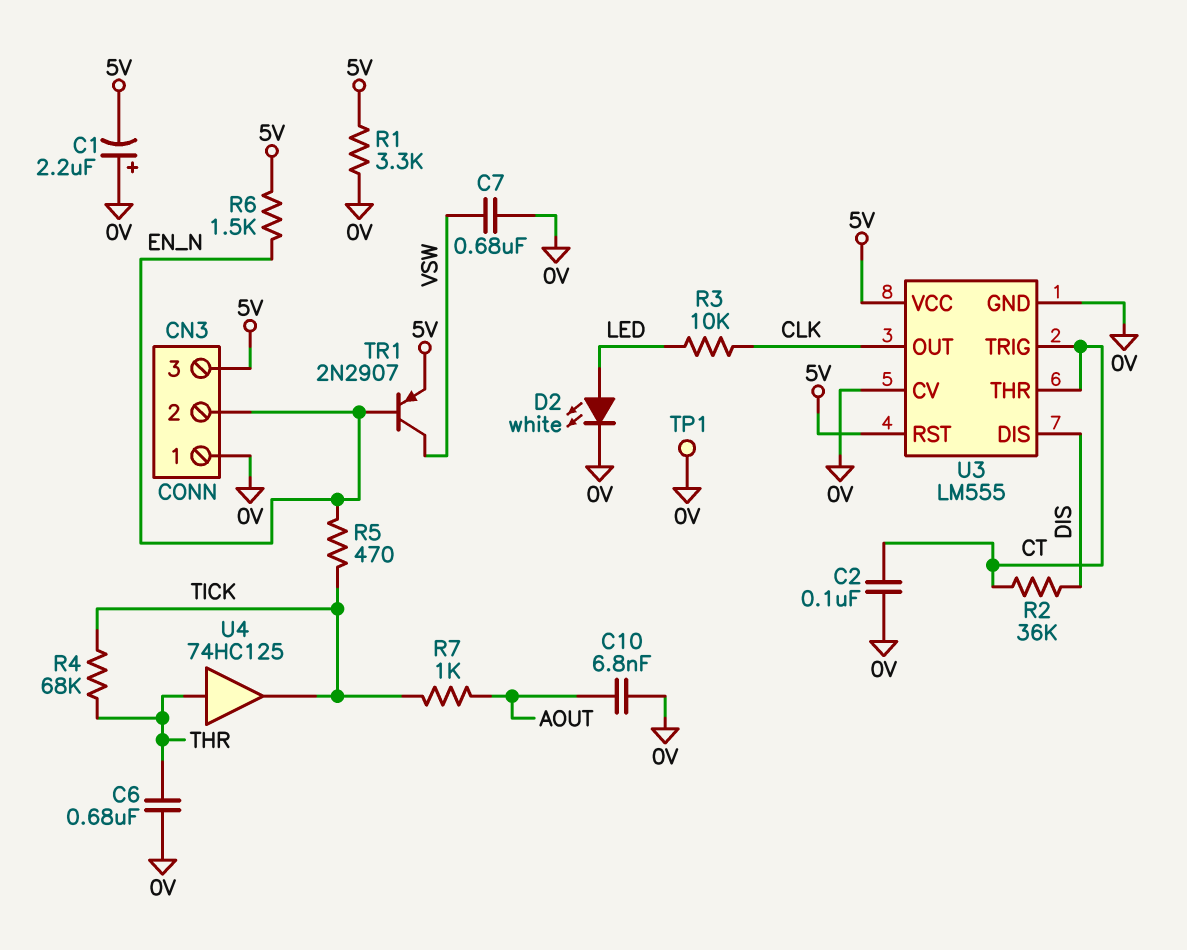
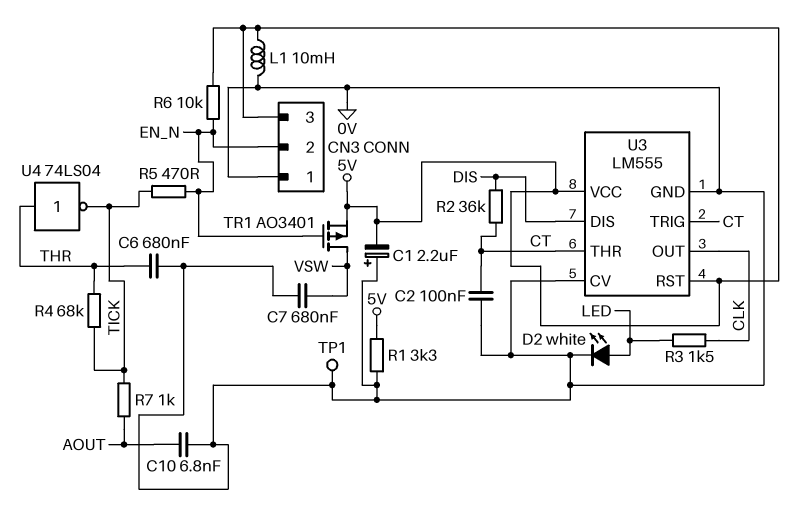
L1: none -> 10mH (0V, 5V)
R3: 10k (CLK, LED) -> 1.5k (CLK, LED)
R6: 1.5k (5V, EN_N) -> 10k (5V, EN_N)
TR1: PNP 2N2907 (B EN_N, C VSW, E 5V) -> PMOS AO3401 (G EN_N, D VSW, S 5V)
U4: buffer 74HC125 (in THR, out TICK) -> NOT 74LS04 (in THR, out TICK)

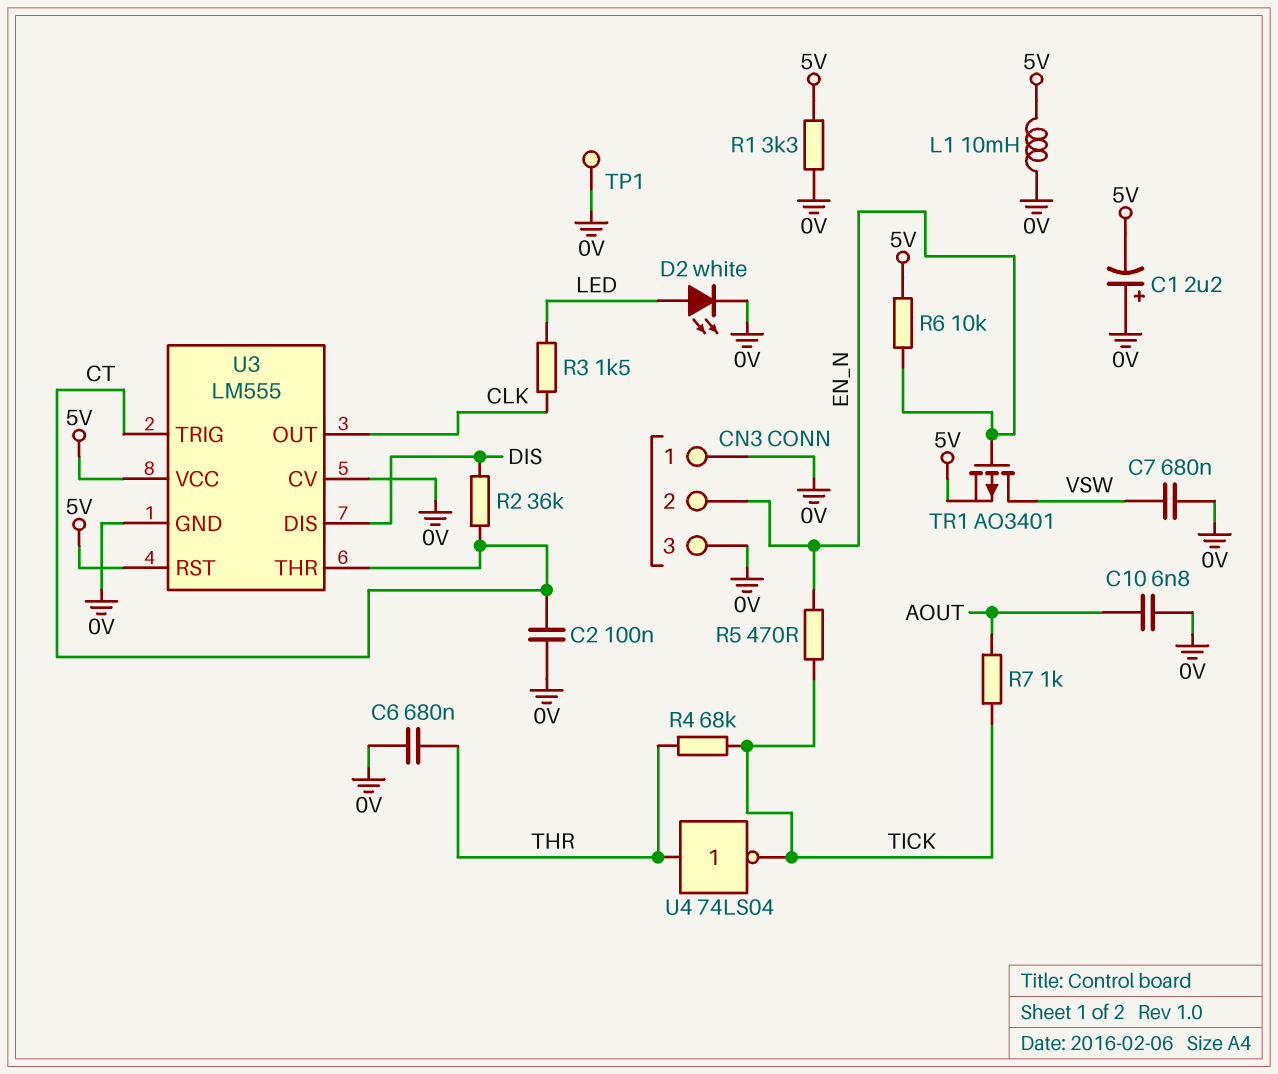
CN3 pin 3: 5V -> 0V

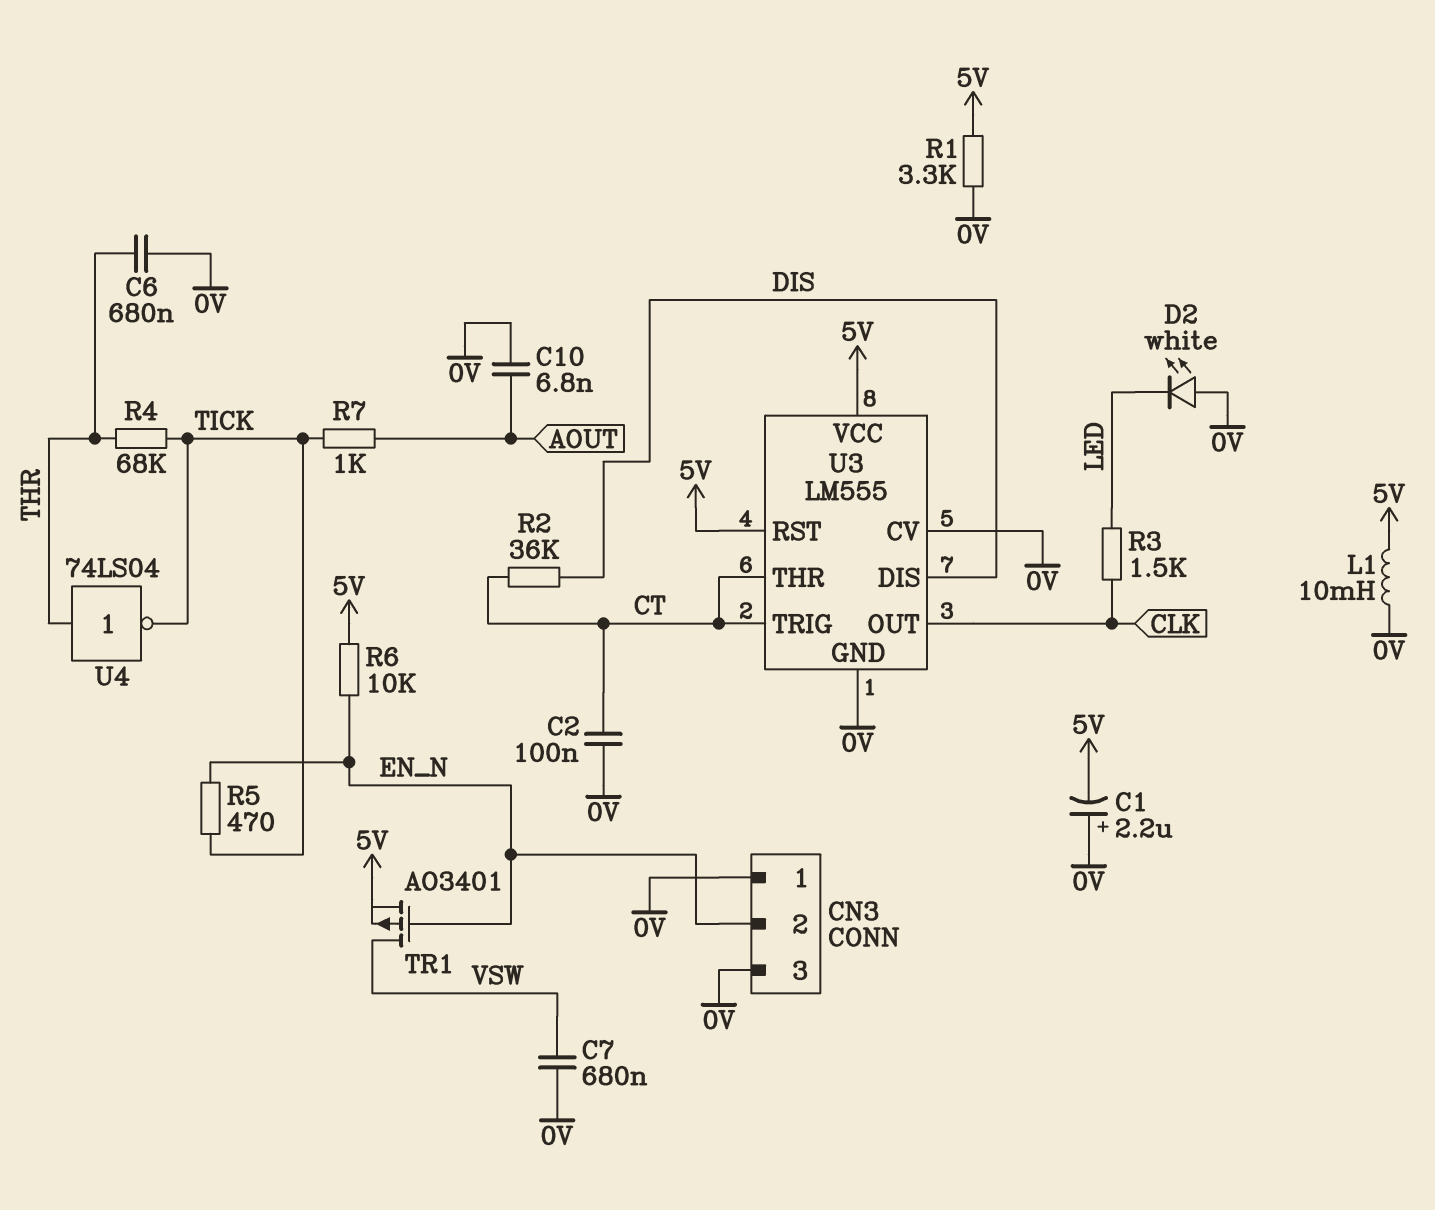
D2: LED white (A LED, K 0V) -> LED white (A 0V, K LED)
TP1: test point (0V) -> none

